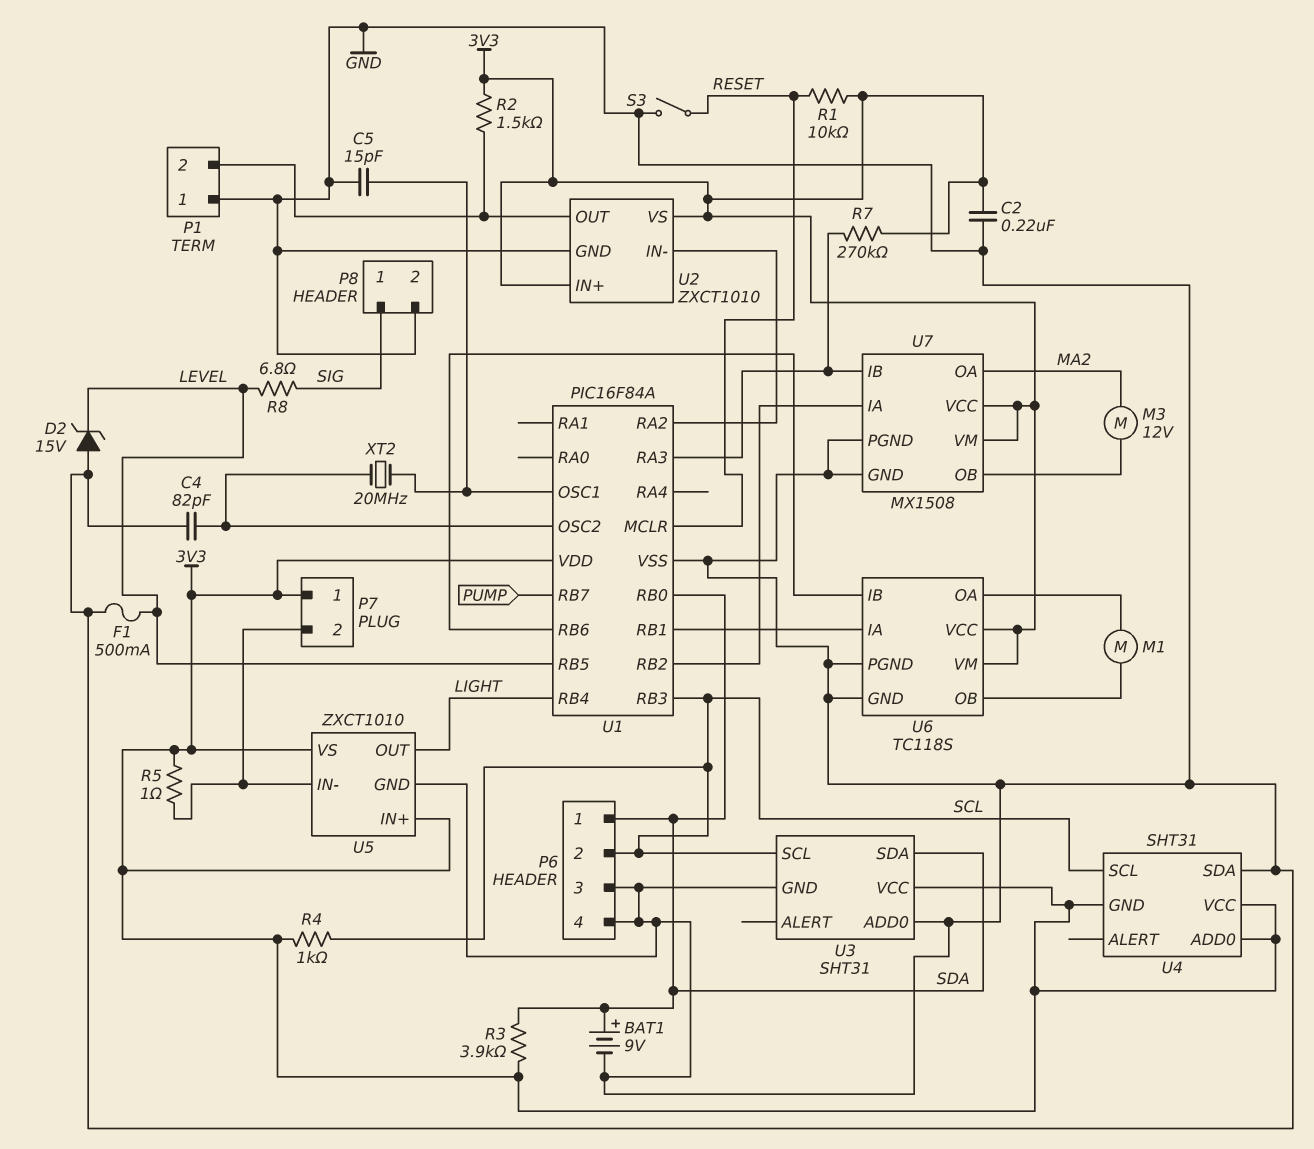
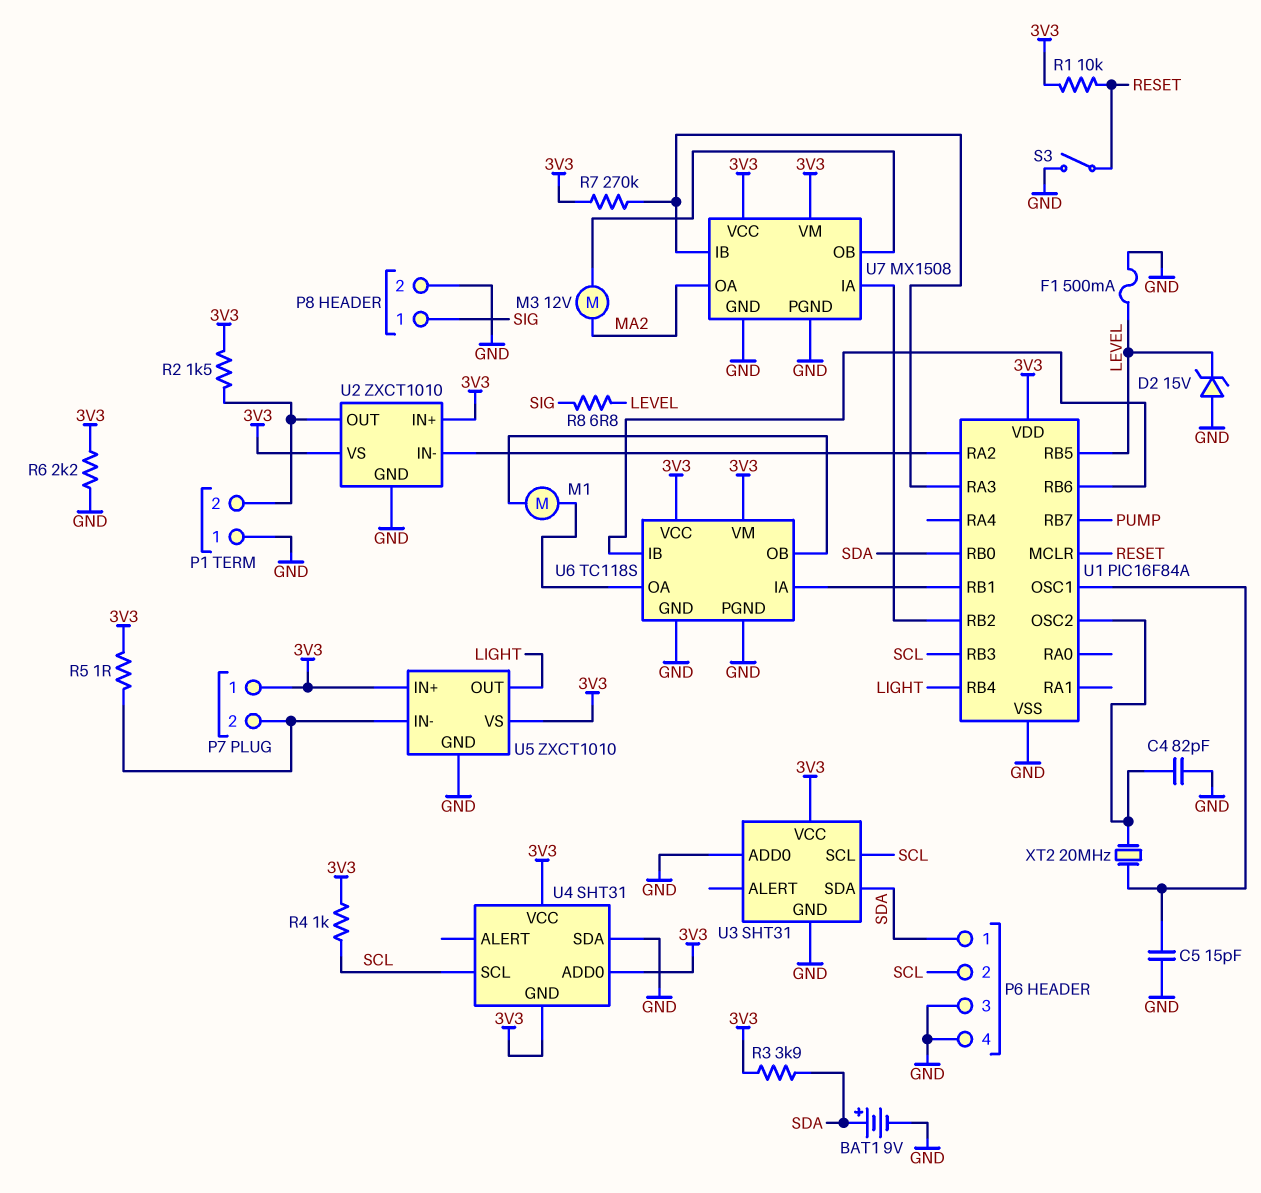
C2: 220nF (3V3, GND) -> none
R6: none -> 2.2k (3V3, GND)

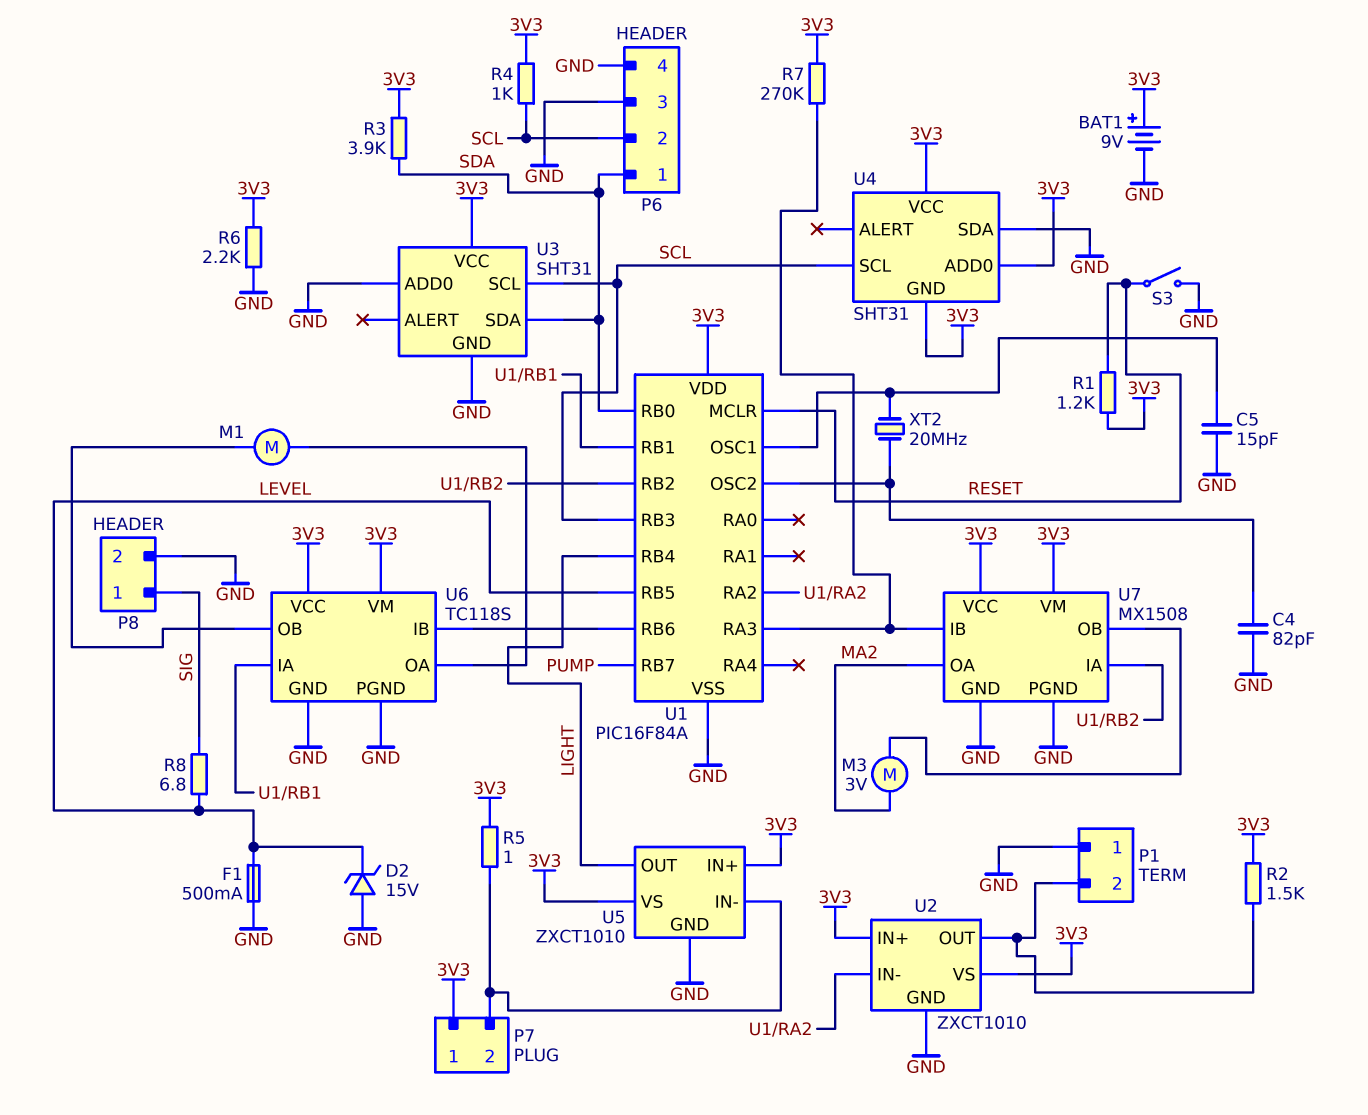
BAT1: 9V (plus SDA, minus GND) -> 9V (plus 3V3, minus GND)
M3: motor 12V (MA2, U7/OB) -> motor 3V (MA2, U7/OB)
R1: 10k (3V3, RESET) -> 1.2k (3V3, RESET)

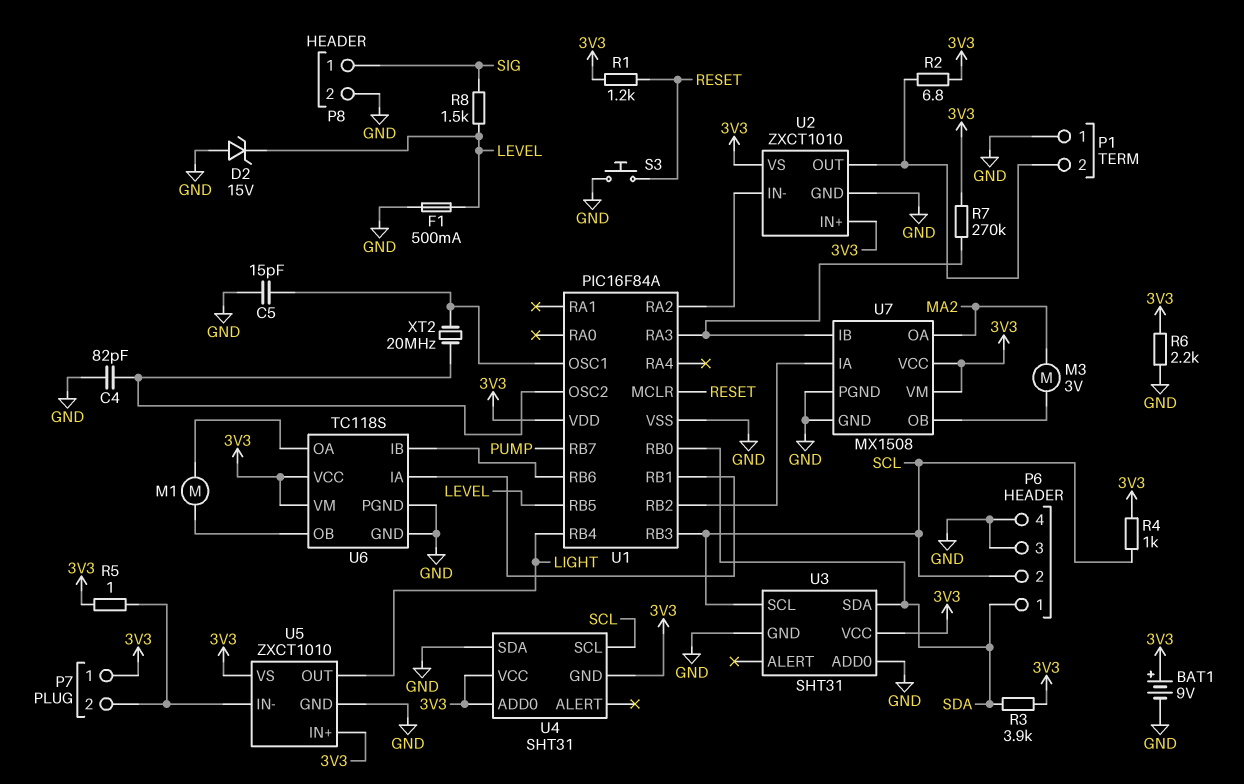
R2: 1.5k (3V3, P1/2) -> 6.8 (3V3, P1/2)
R8: 6.8 (LEVEL, SIG) -> 1.5k (LEVEL, SIG)
S3: switch (GND, RESET) -> button (GND, RESET)

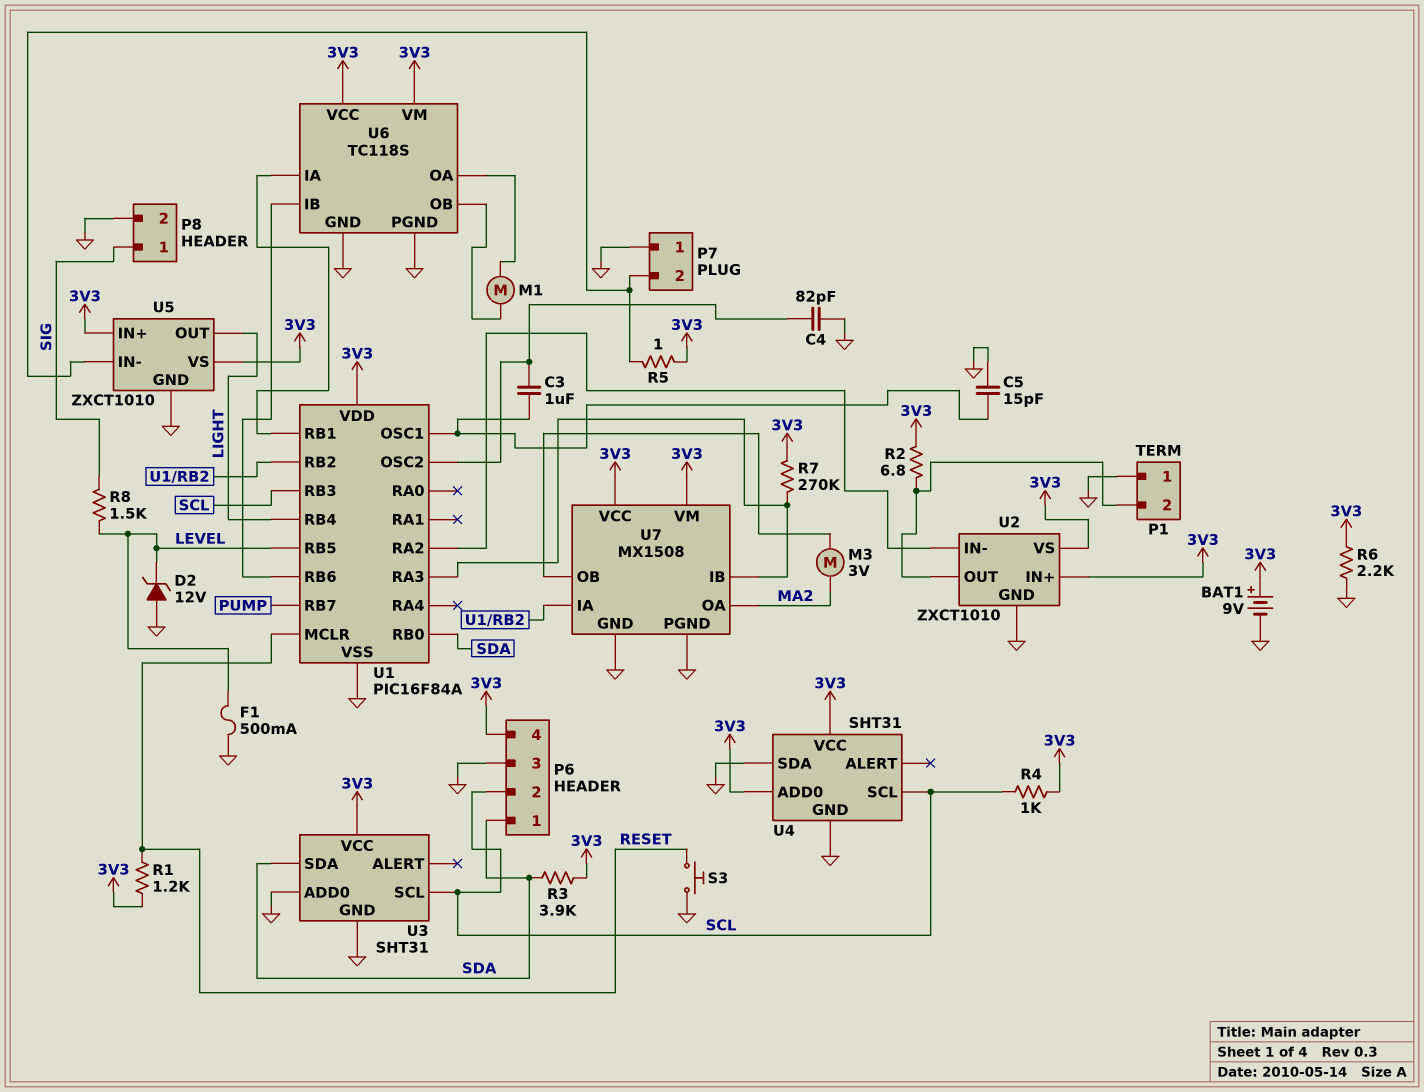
C3: none -> 1uF (U1/OSC1, U1/OSC2)
D2: zener 15V (A GND, K LEVEL) -> zener 12V (A GND, K LEVEL)
P6 pin 4: GND -> 3V3
P7 pin 1: 3V3 -> GND
U4 pin GND: 3V3 -> GND
XT2: 20MHz (U1/OSC1, U1/OSC2) -> none

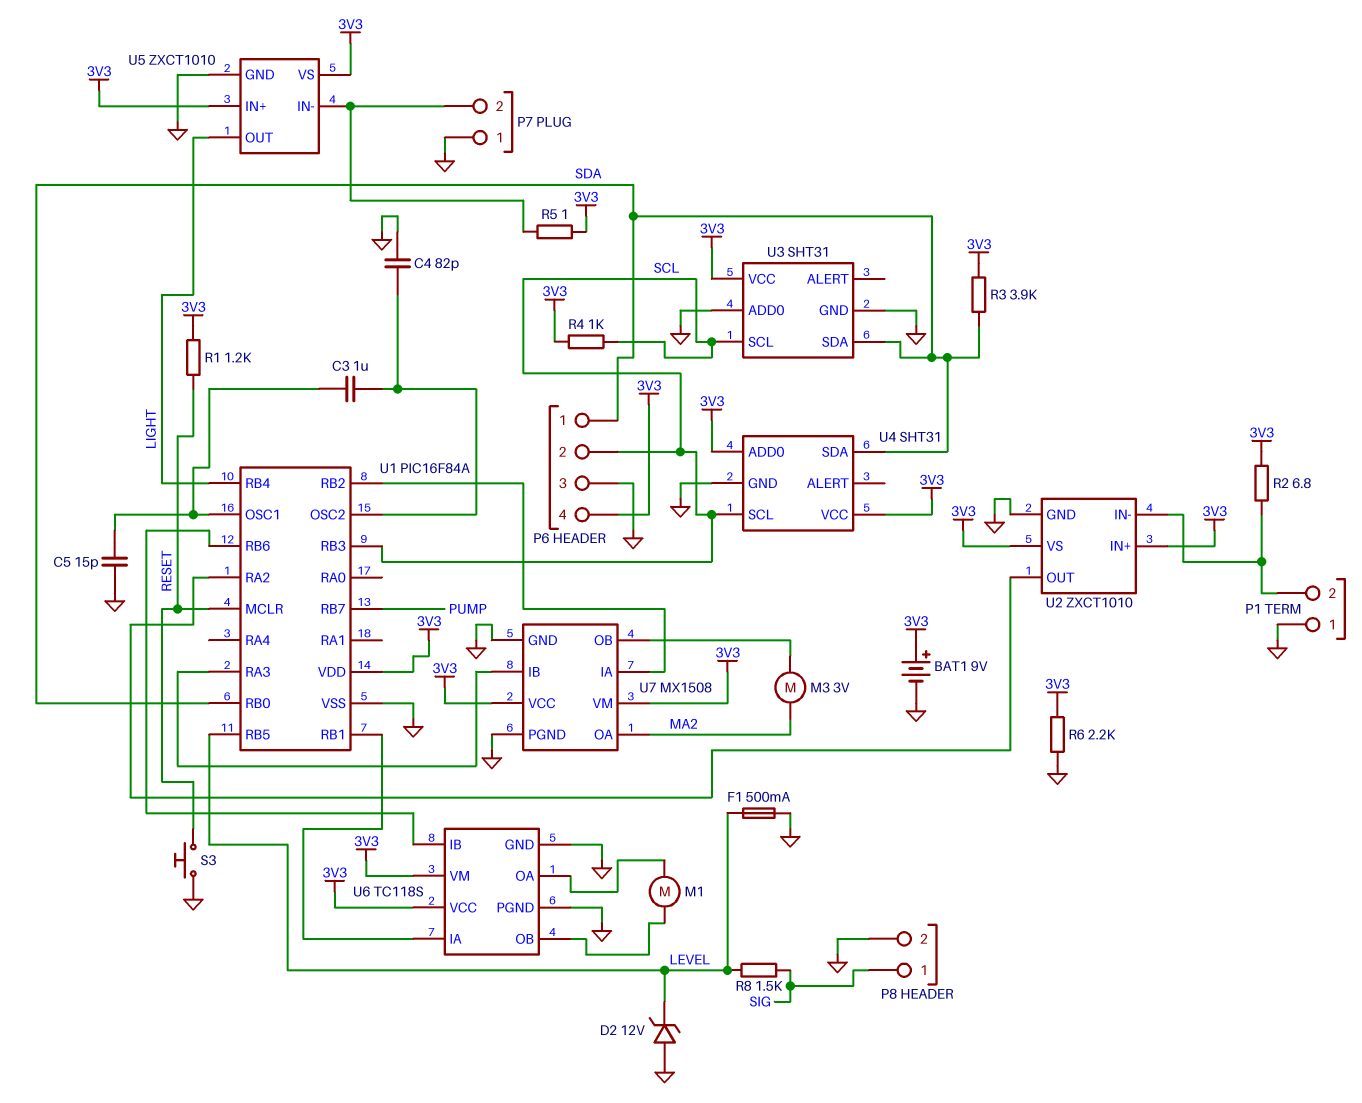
R7: 270k (3V3, U1/RA3) -> none
U2 pin IN-: U1/RA2 -> P1/2
U2 pin OUT: P1/2 -> U1/RA2
U4 pin SDA: GND -> SDA

